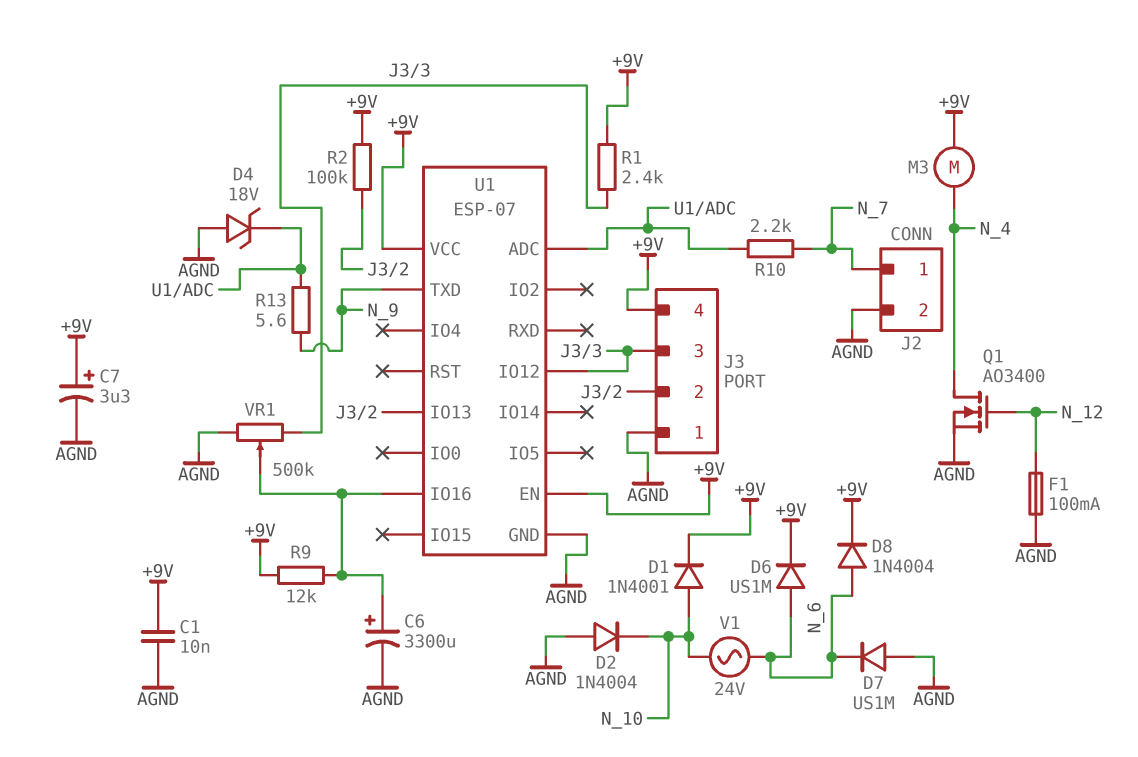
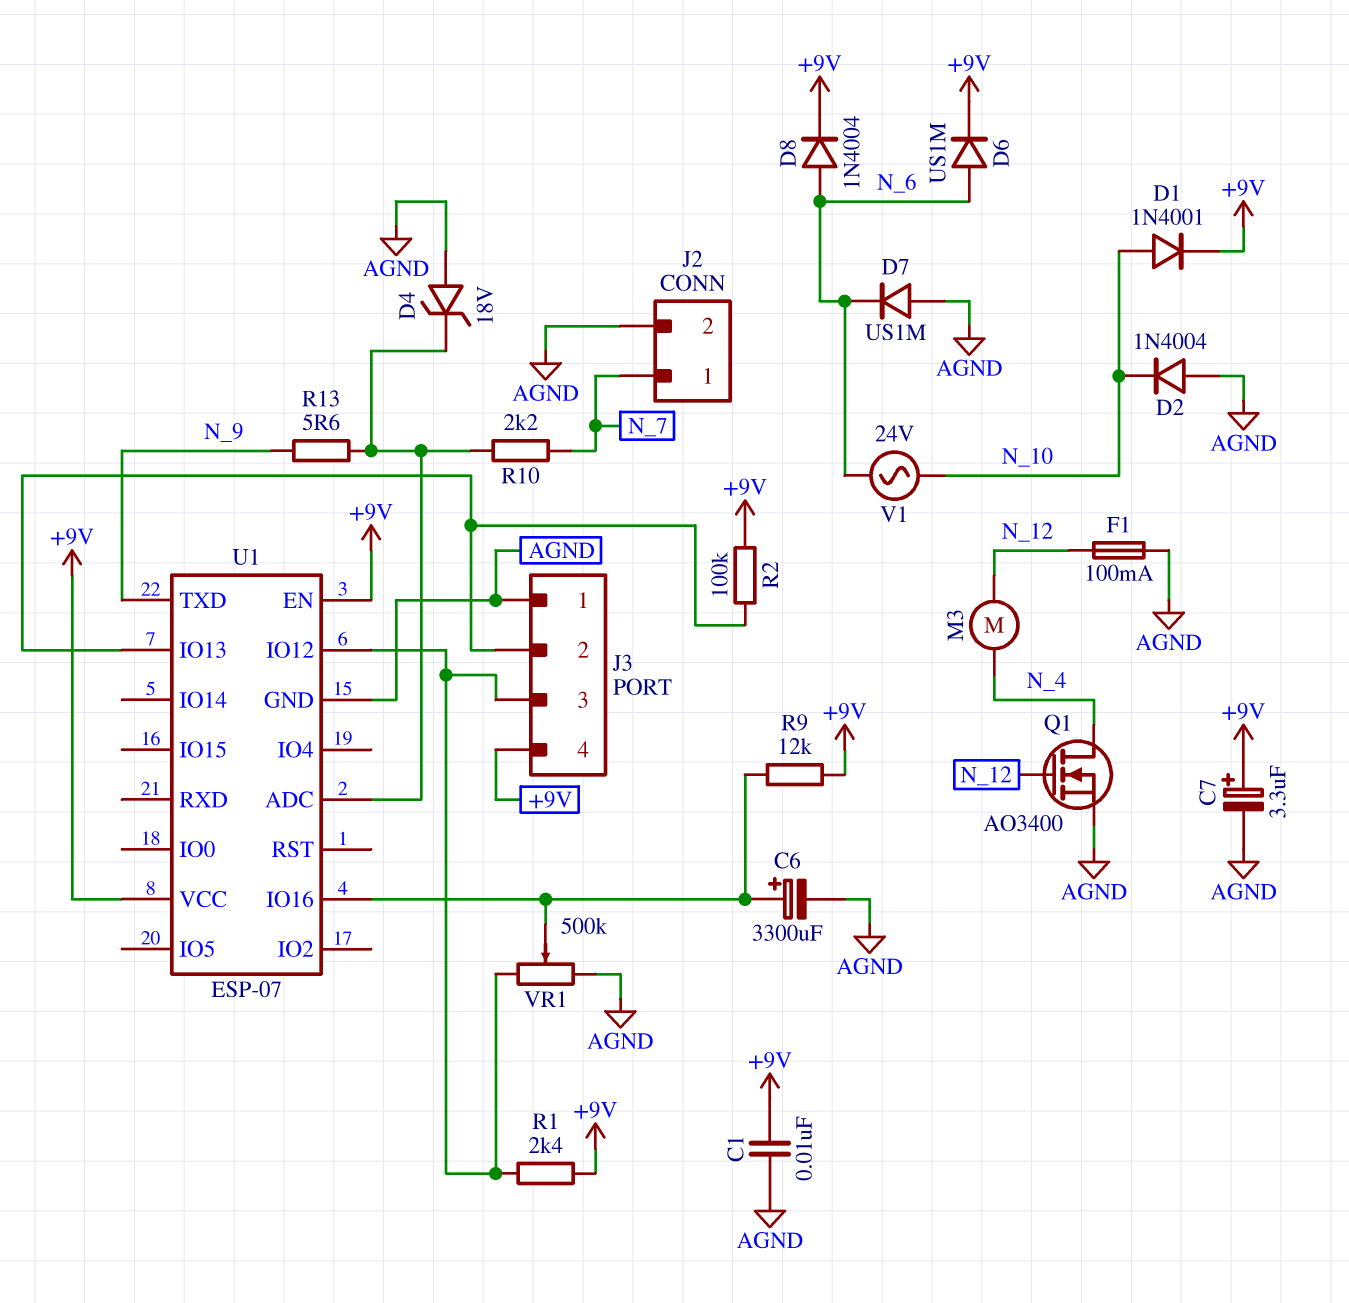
M3: motor (+9V, N_4) -> motor (N_4, N_12)

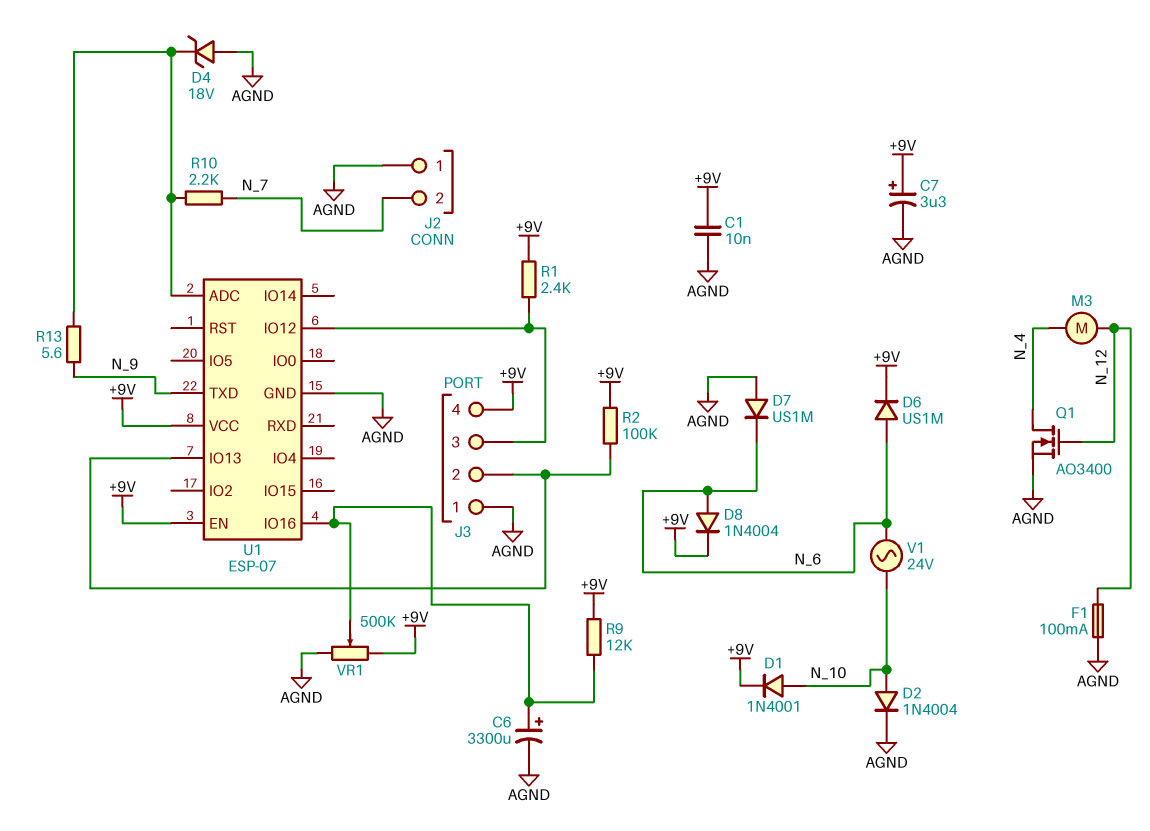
D2: diode 1N4004 (A AGND, K N_10) -> diode 1N4004 (A N_10, K AGND)
J2 pin 1: N_7 -> AGND
J2 pin 2: AGND -> N_7
VR1: 500k (AGND, J3/3, wiper U1/IO16) -> 500k (+9V, AGND, wiper U1/IO16)

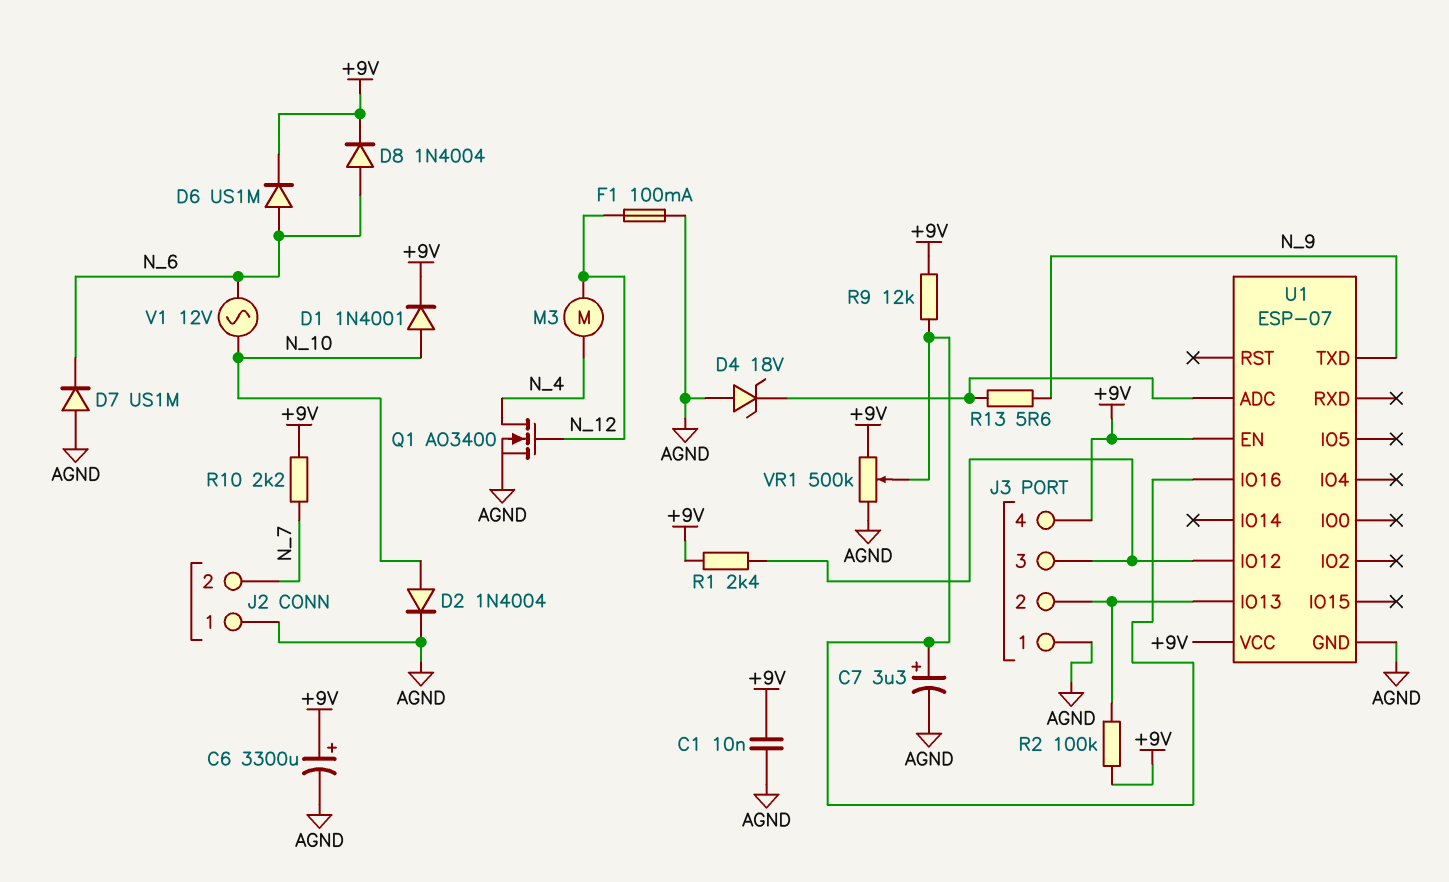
C6: 3300uF (plus U1/IO16, minus AGND) -> 3300uF (plus +9V, minus AGND)
C7: 3.3uF (plus +9V, minus AGND) -> 3.3uF (plus U1/IO16, minus AGND)
R10: 2.2k (N_7, U1/ADC) -> 2.2k (+9V, N_7)
V1: AC 24V (N_6, N_10) -> AC 12V (N_6, N_10)

